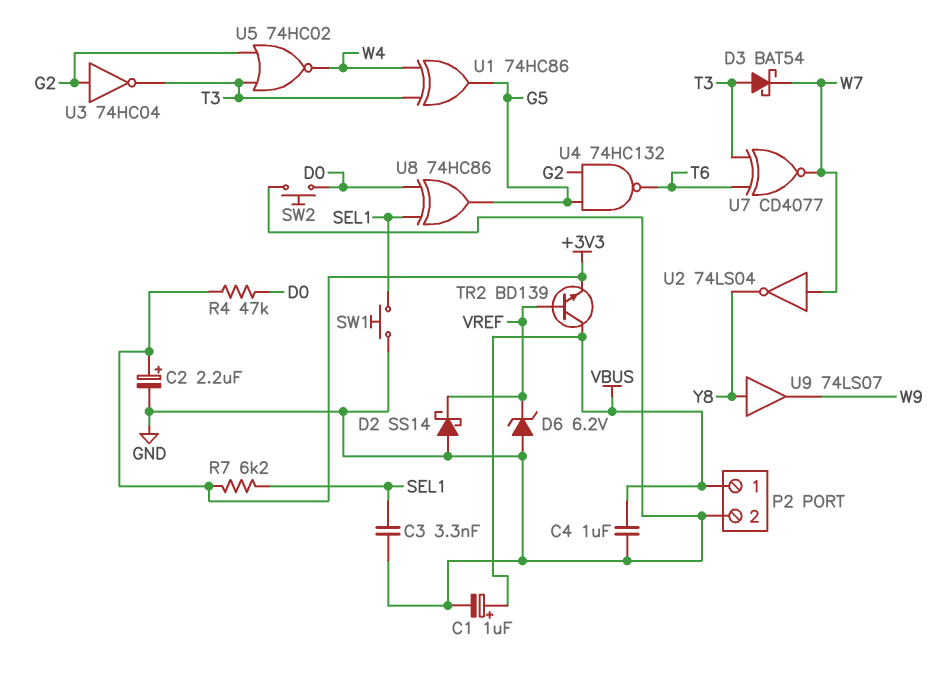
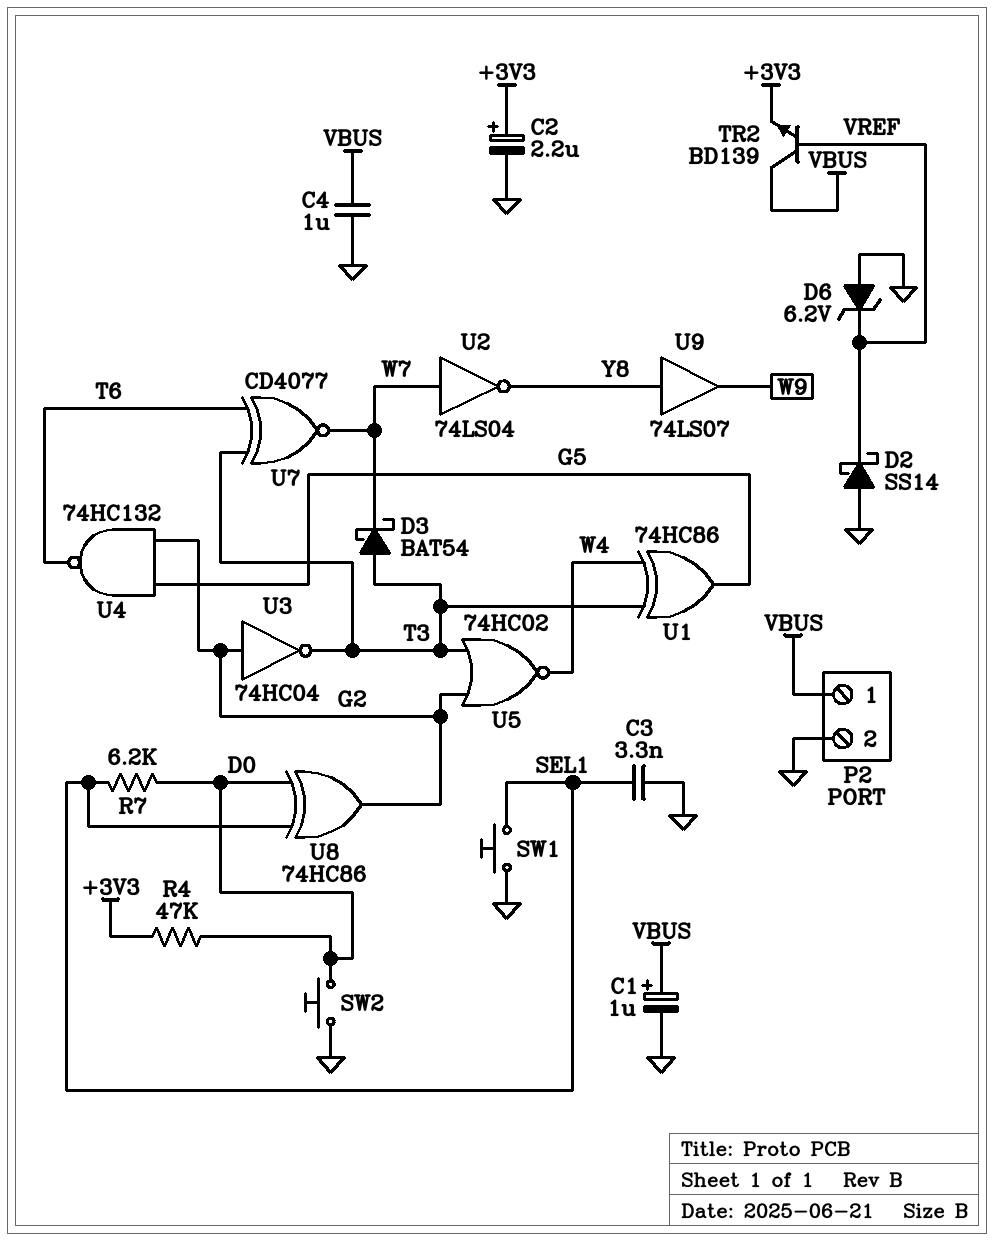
R7: 6.2k (+3V3, SEL1) -> 6.2k (D0, SEL1)
U8: XOR 74HC86 (in D0, in SEL1, out G5) -> XOR 74HC86 (in D0, in SEL1, out G2)

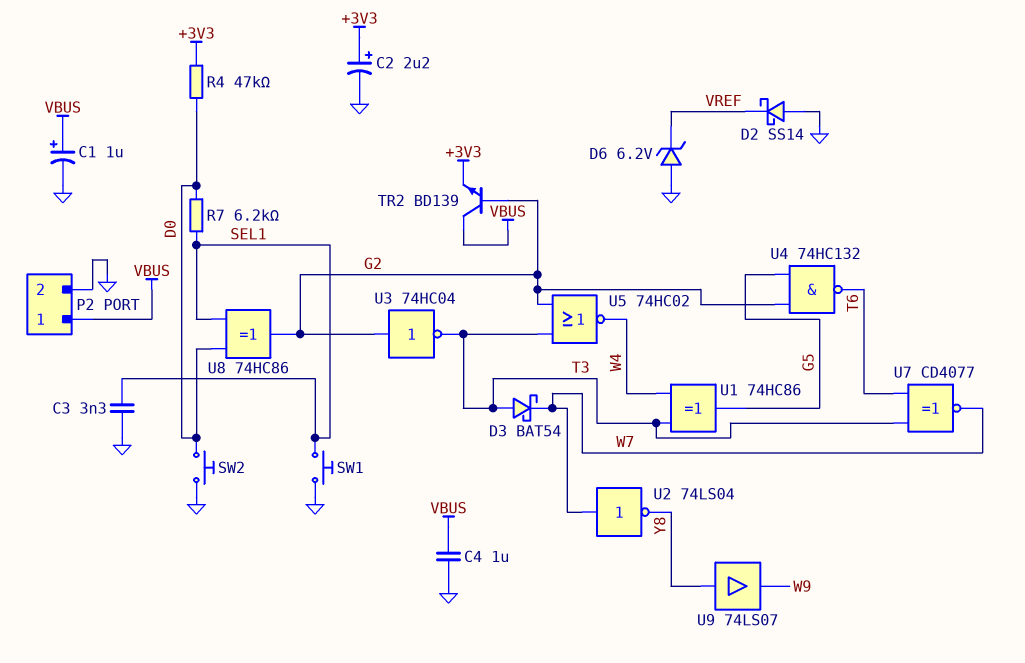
TR2: NPN BD139 (B VREF, C VBUS, E +3V3) -> NPN BD139 (B G2, C VBUS, E +3V3)

